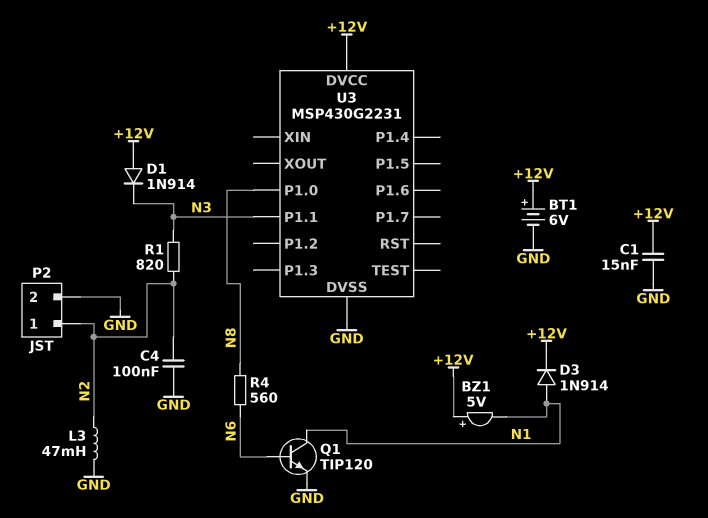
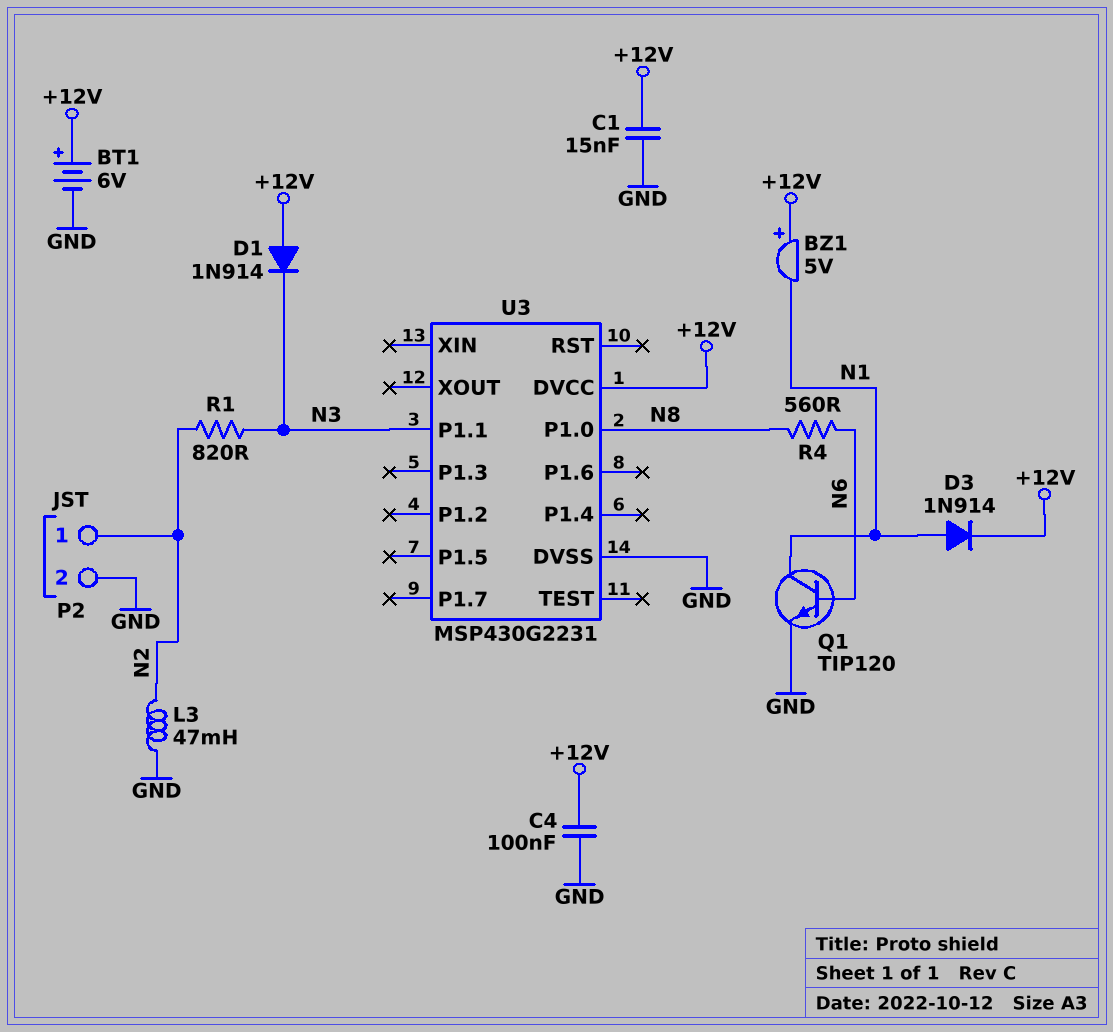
C4: 100nF (GND, N2) -> 100nF (+12V, GND)

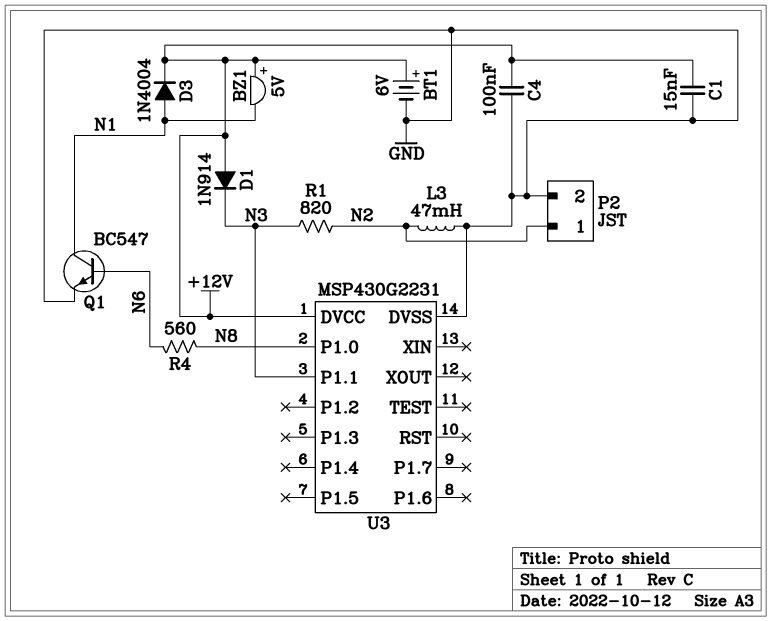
D3: diode 1N914 (A N1, K +12V) -> diode 1N4004 (A N1, K +12V)
Q1: NPN TIP120 (B N6, C N1, E GND) -> NPN BC547 (B N6, C N1, E GND)

